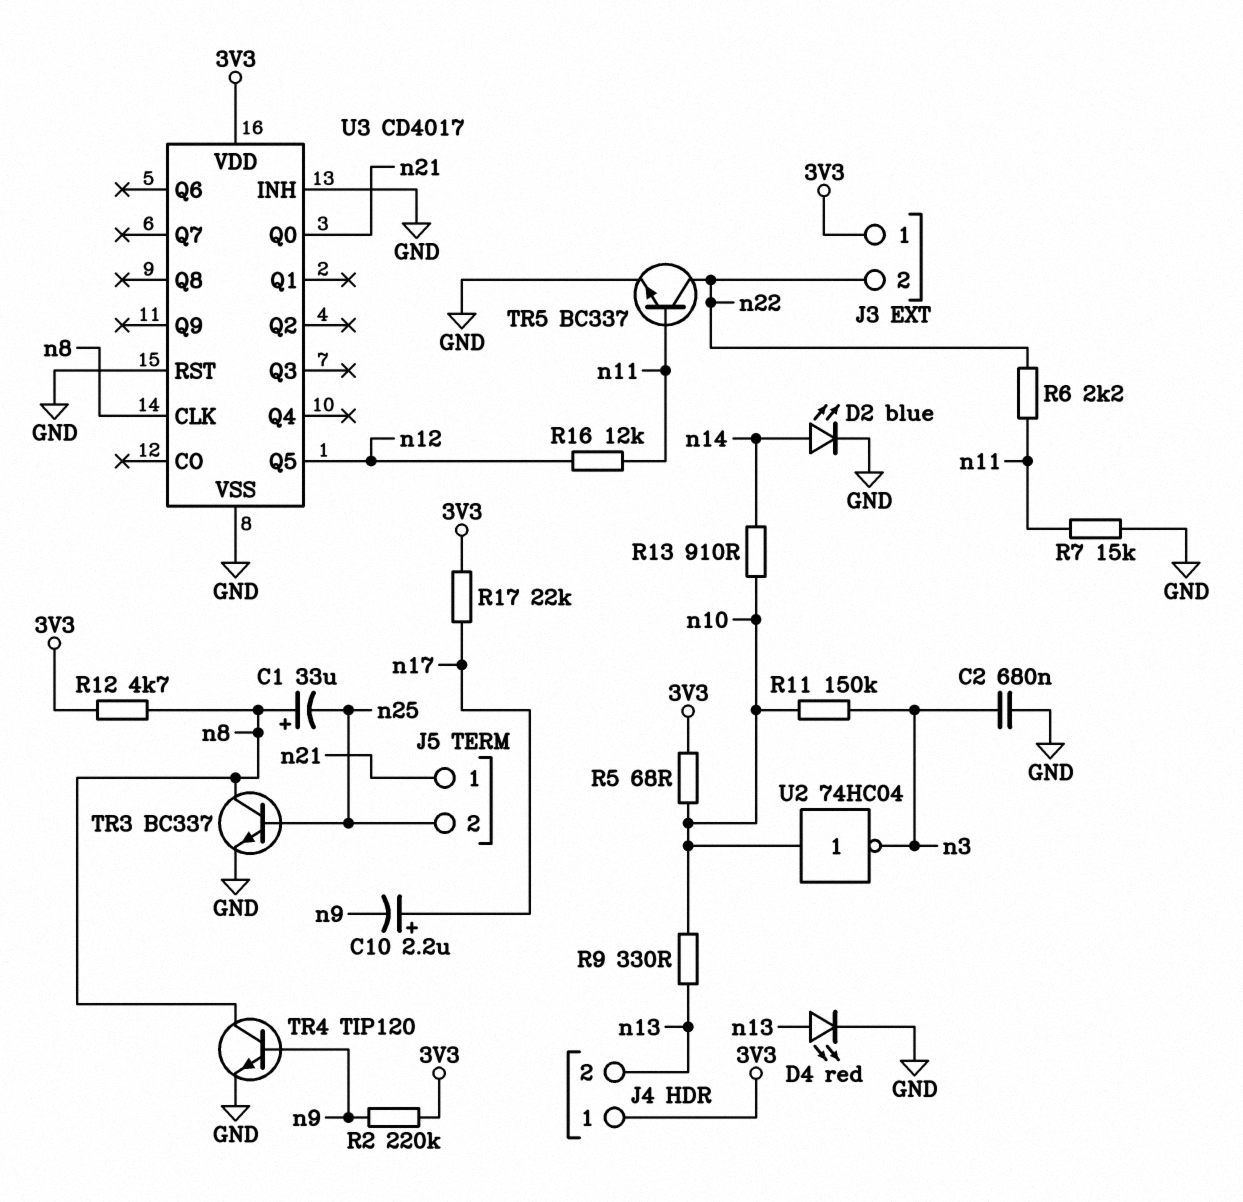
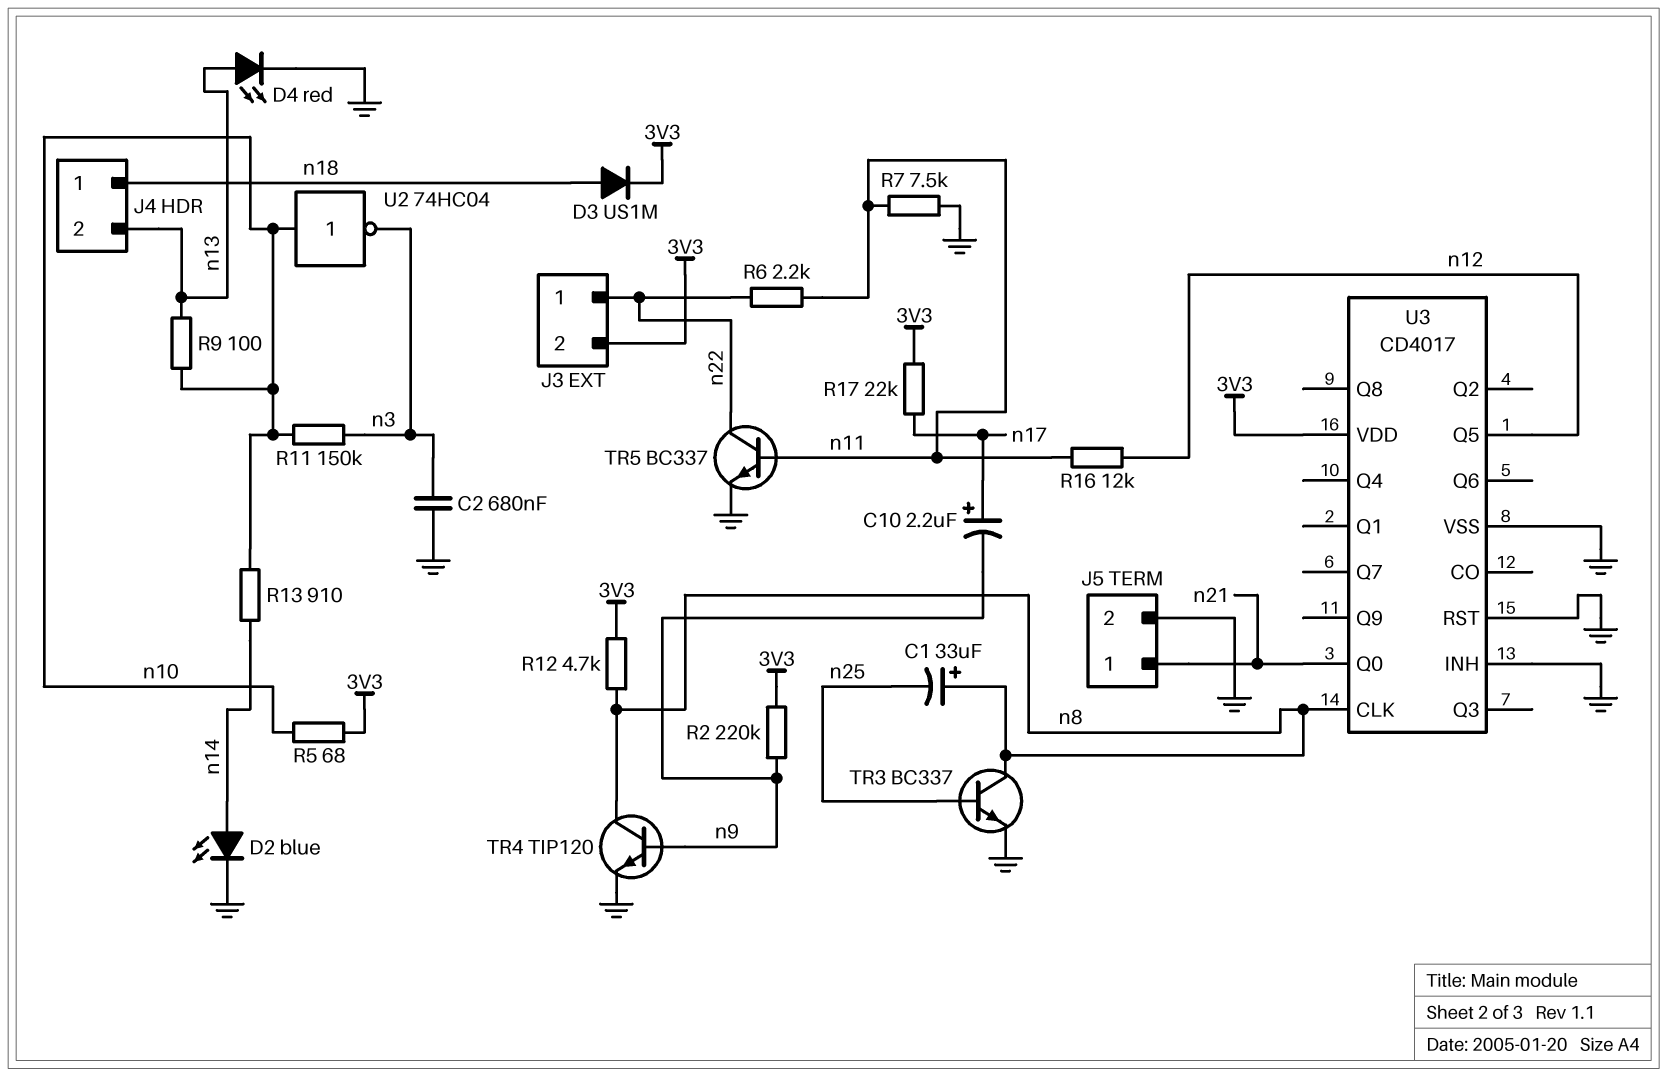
D3: none -> diode US1M (A n18, K 3V3)
J3 pin 1: 3V3 -> n22
J3 pin 2: n22 -> 3V3
J4 pin 1: 3V3 -> n18
J5 pin 2: n25 -> GND
R7: 15k (GND, n11) -> 7.5k (GND, n11)
R9: 330 (n10, n13) -> 100 (n10, n13)

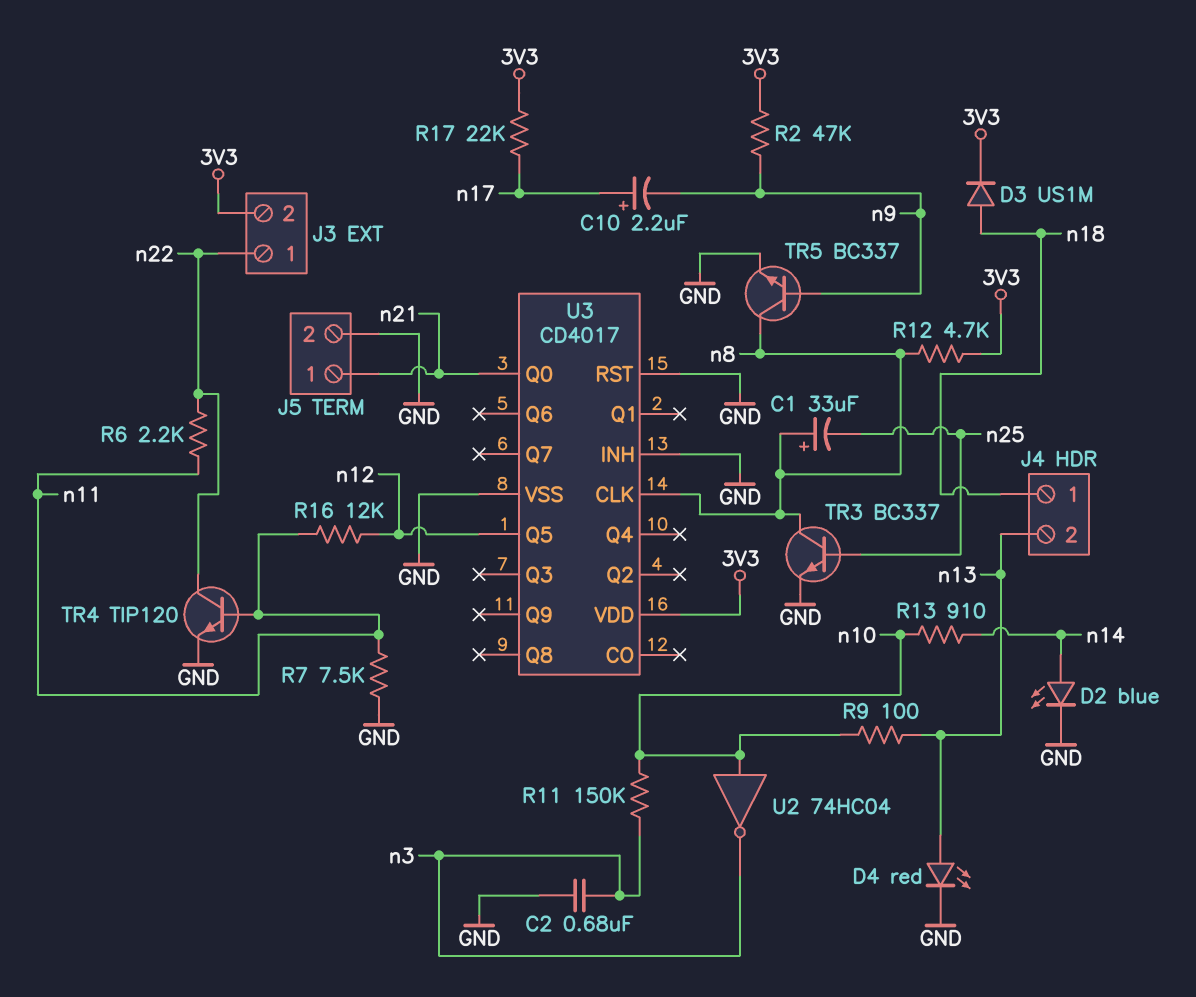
R2: 220k (3V3, n9) -> 47k (3V3, n9)
R5: 68 (3V3, n10) -> none
TR4: NPN TIP120 (B n9, C n8, E GND) -> NPN TIP120 (B n11, C n22, E GND)
TR5: NPN BC337 (B n11, C n22, E GND) -> NPN BC337 (B n9, C n8, E GND)

